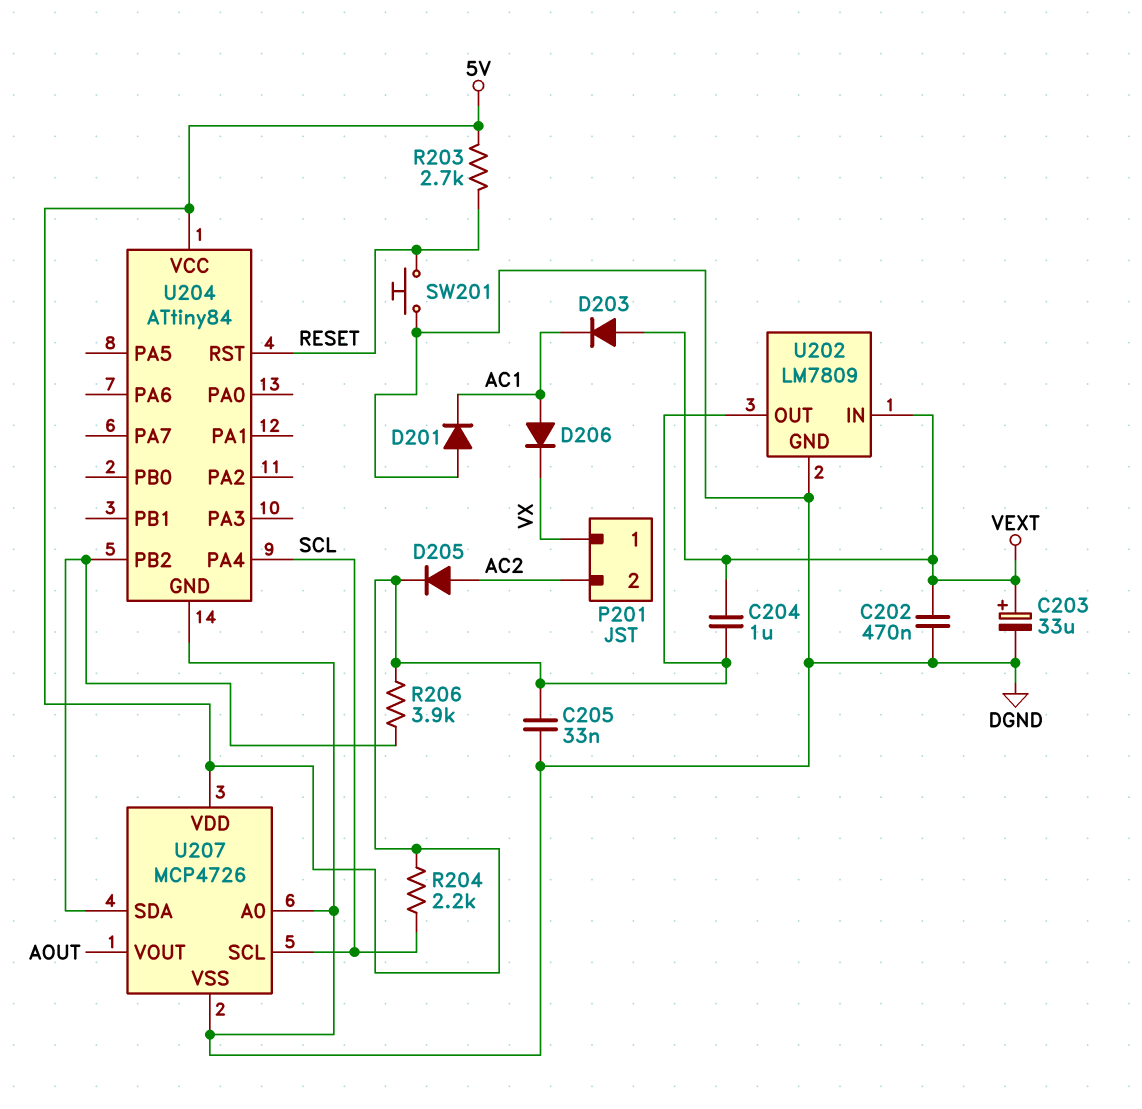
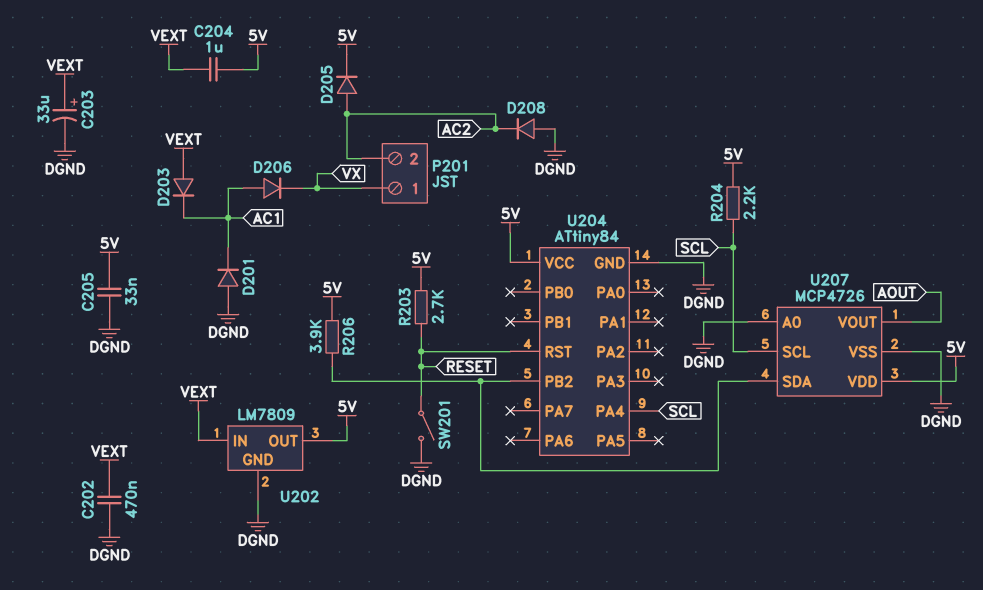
D208: none -> diode (A DGND, K AC2)
SW201: button (DGND, RESET) -> switch (DGND, RESET)

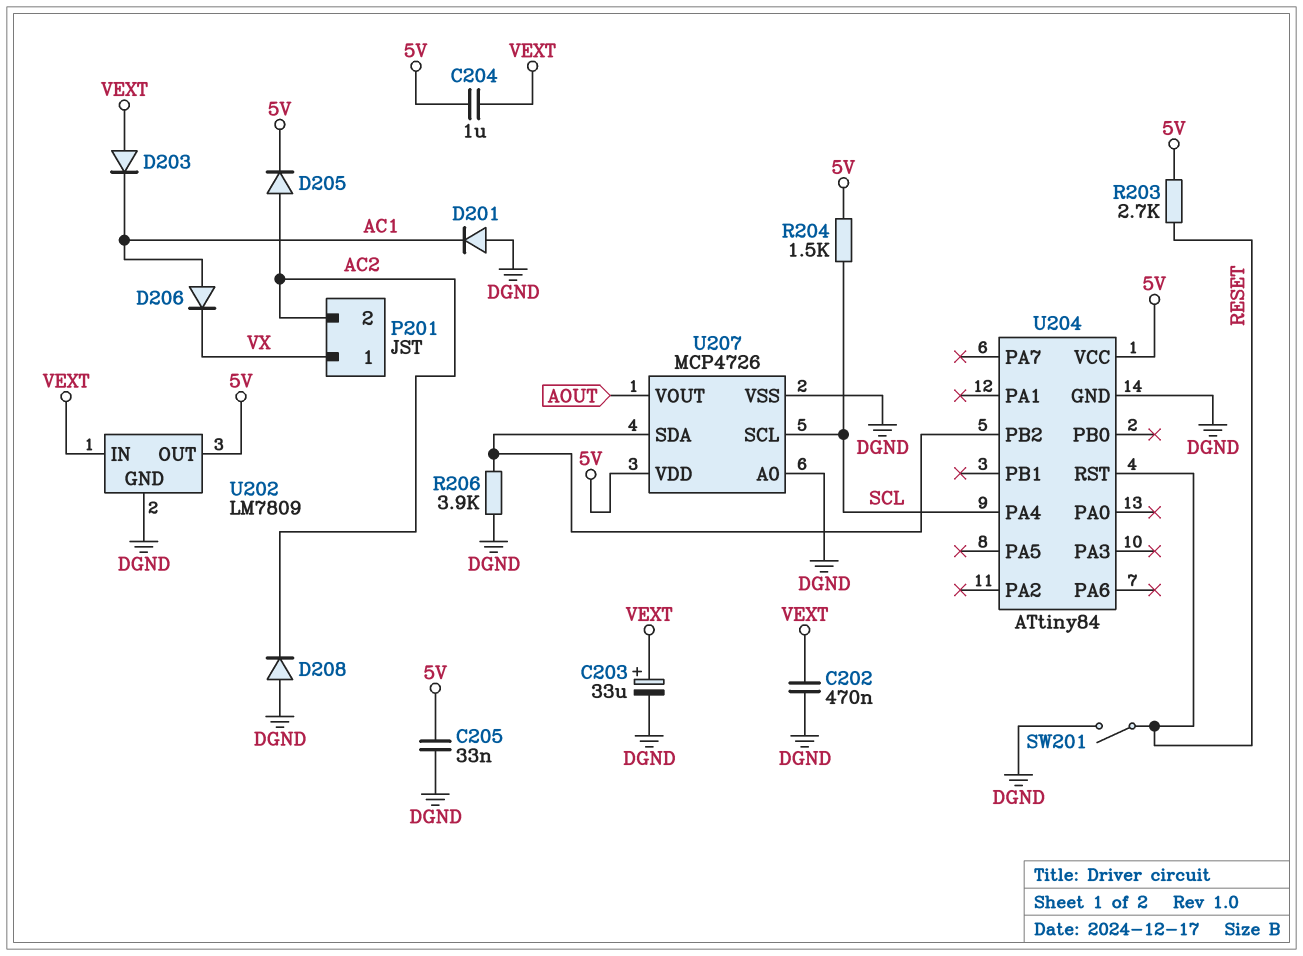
R204: 2.2k (5V, SCL) -> 1.5k (5V, SCL)
R206: 3.9k (5V, U204/PB2) -> 3.9k (DGND, U204/PB2)

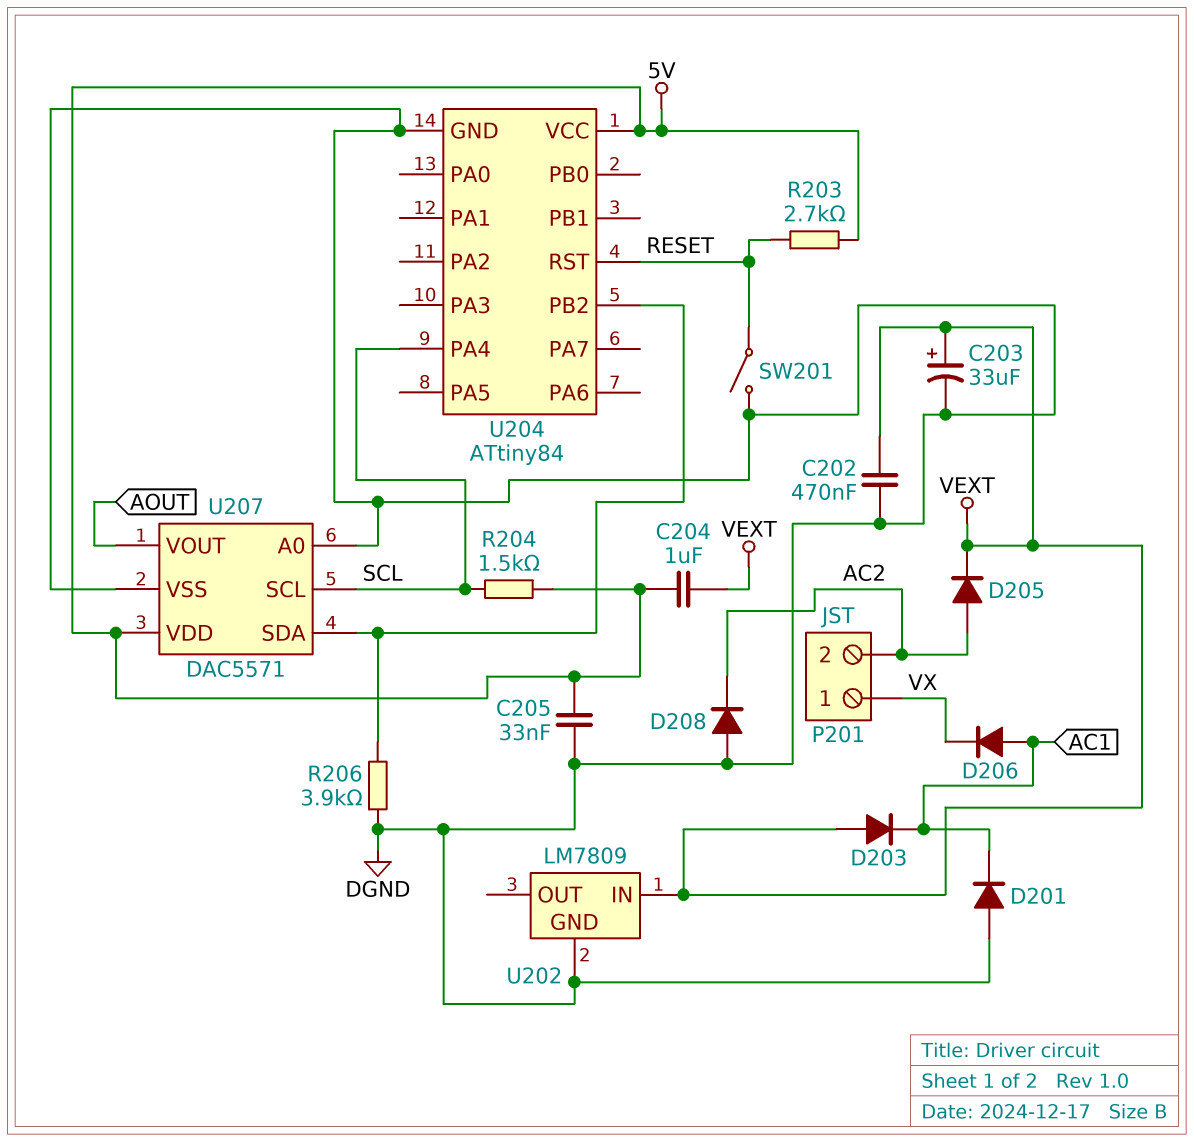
D205: diode (A AC2, K 5V) -> diode (A AC2, K VEXT)
U202 pin OUT: 5V -> none
U207: MCP4726 -> DAC5571

